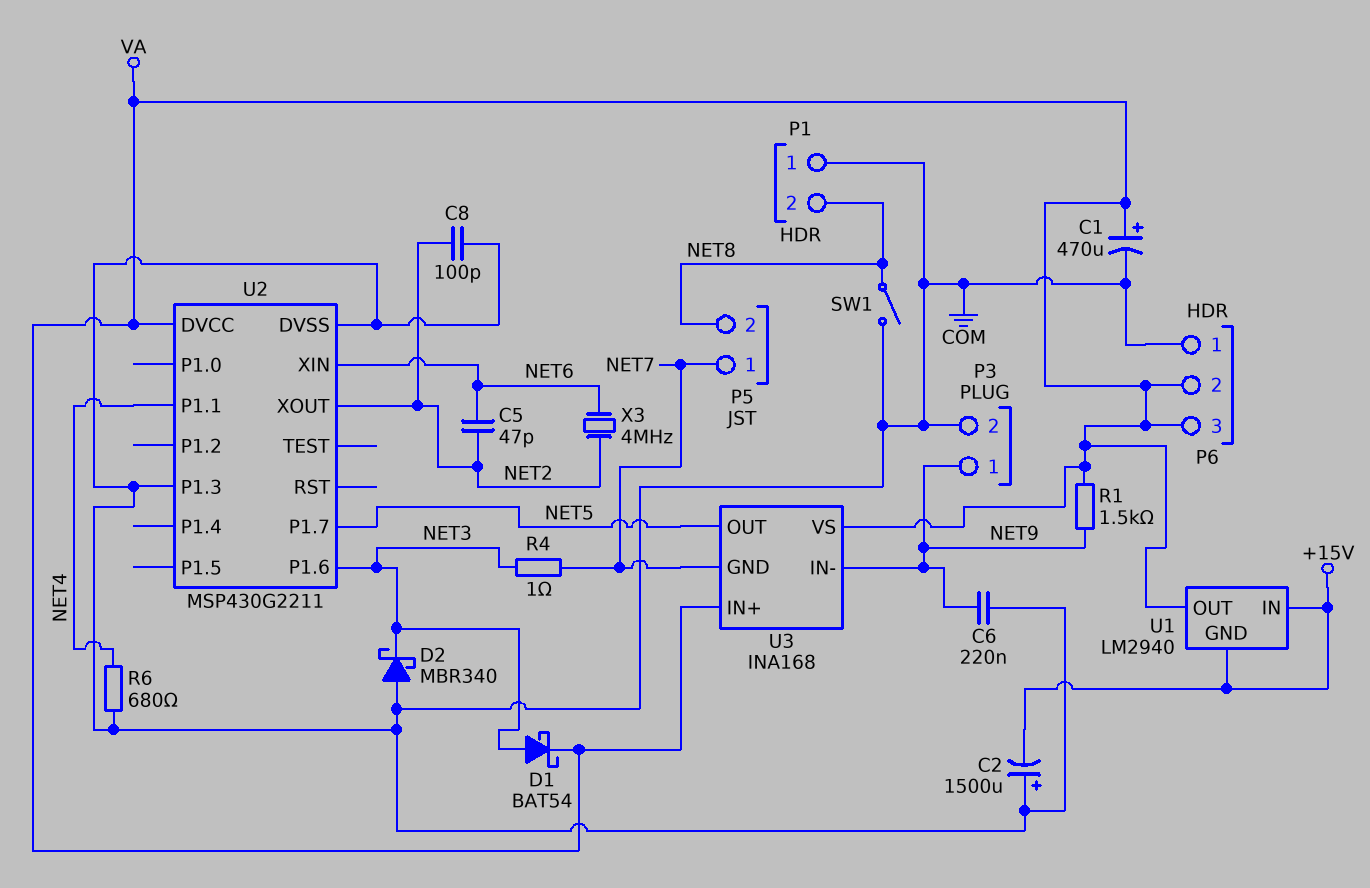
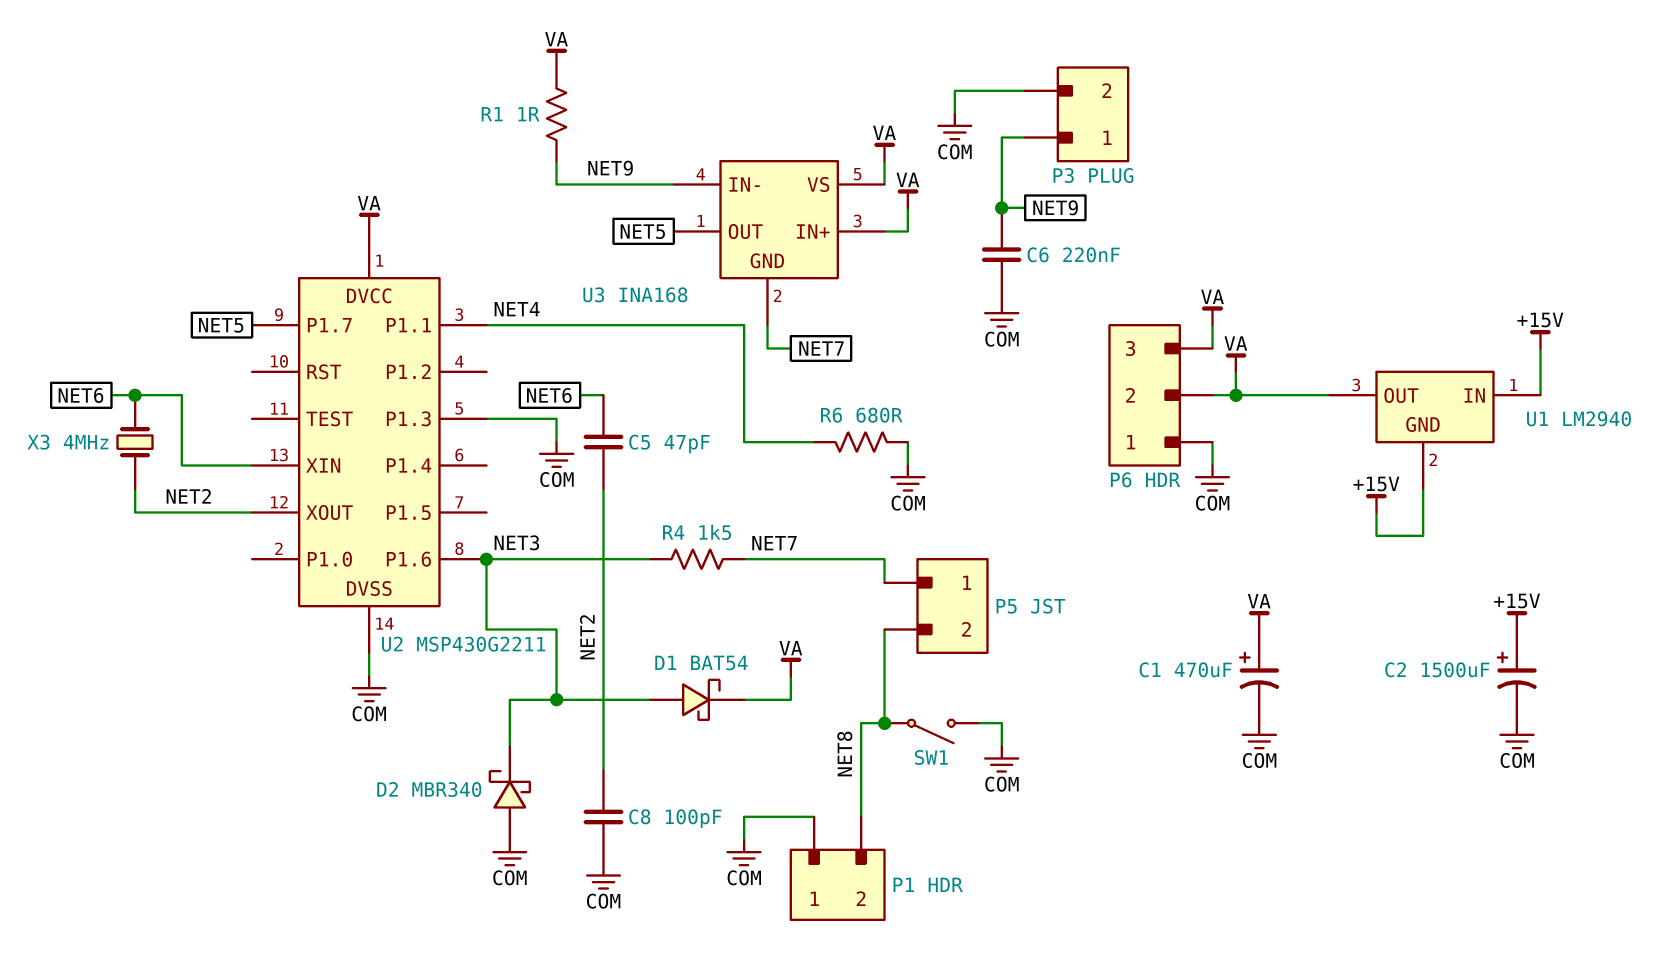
C2: 1500uF (plus COM, minus +15V) -> 1500uF (plus +15V, minus COM)
R1: 1.5k (NET9, VA) -> 1 (NET9, VA)
R4: 1 (NET3, NET7) -> 1.5k (NET3, NET7)

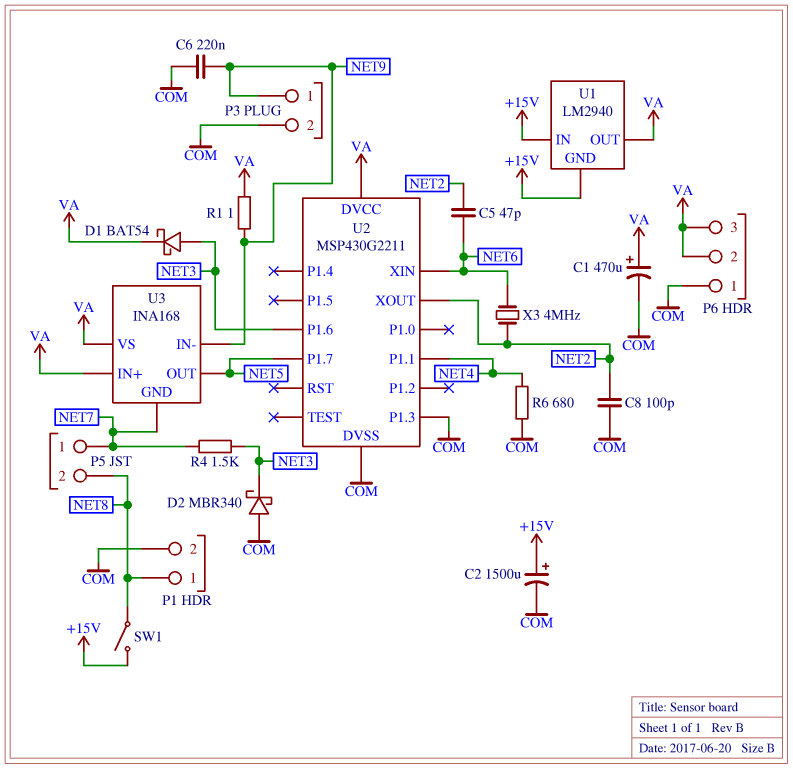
P1 pin 1: COM -> NET8
P1 pin 2: NET8 -> COM
SW1: switch (COM, NET8) -> switch (+15V, NET8)

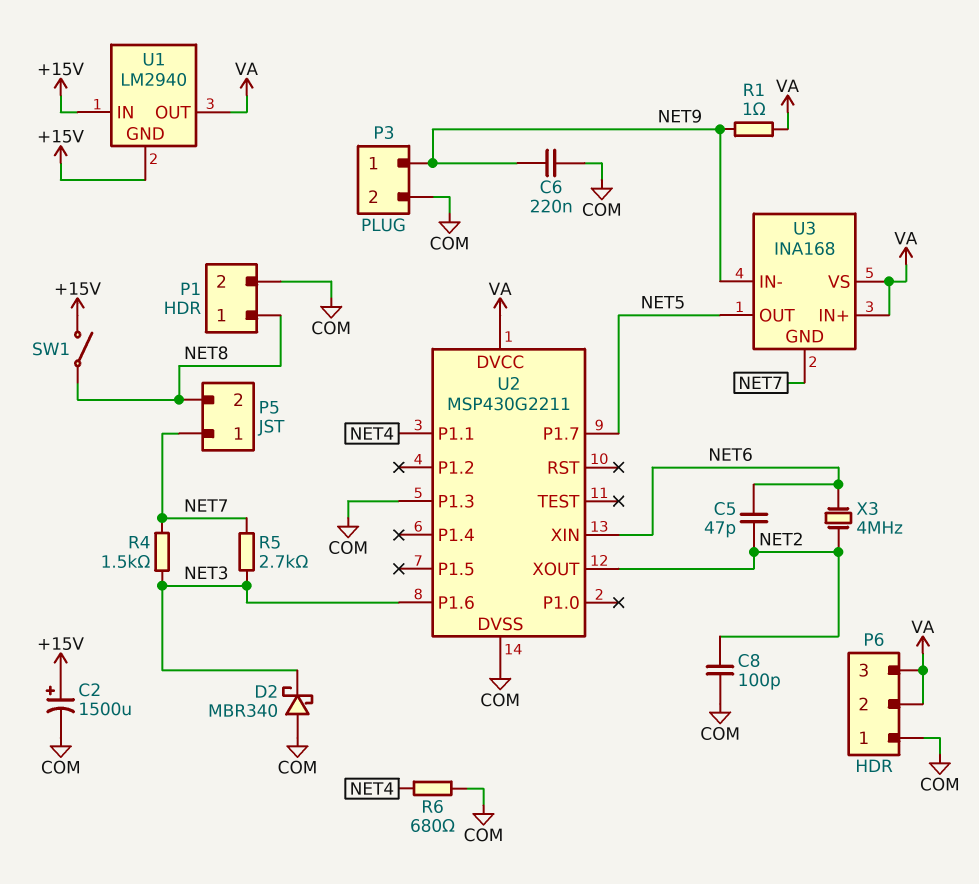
C1: 470uF (plus VA, minus COM) -> none
D1: schottky BAT54 (A NET3, K VA) -> none
R5: none -> 2.7k (NET3, NET7)

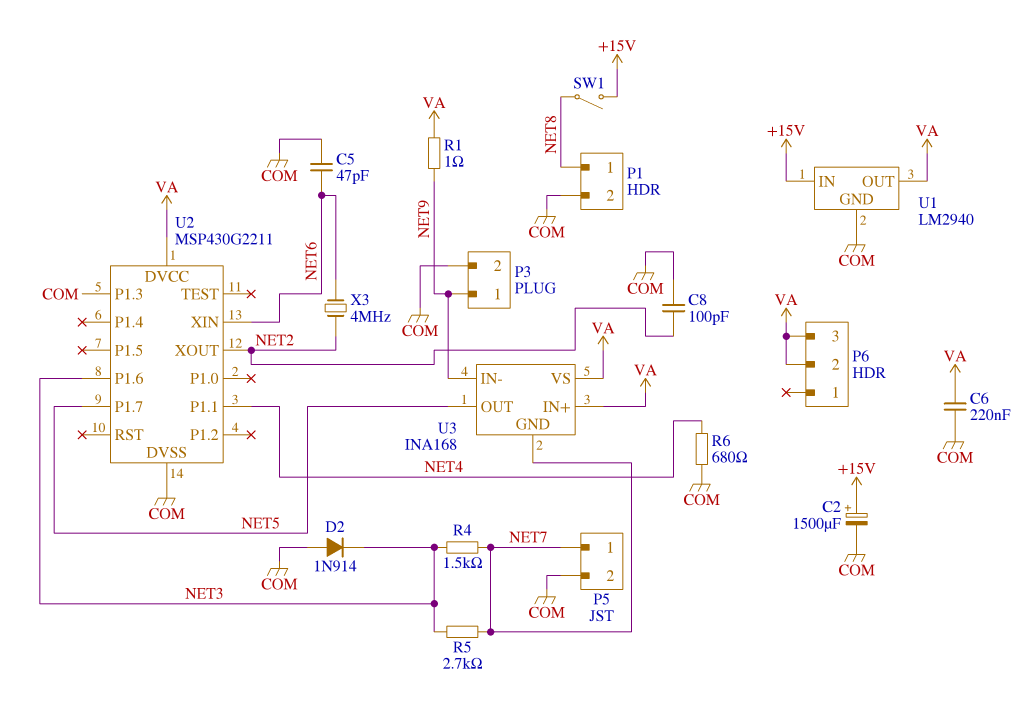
C5: 47pF (NET2, NET6) -> 47pF (COM, NET6)
C6: 220nF (COM, NET9) -> 220nF (COM, VA)
D2: schottky MBR340 (A COM, K NET3) -> diode 1N914 (A COM, K NET3)
P5 pin 2: NET8 -> COM
P6 pin 1: COM -> none
U1 pin GND: +15V -> COM

